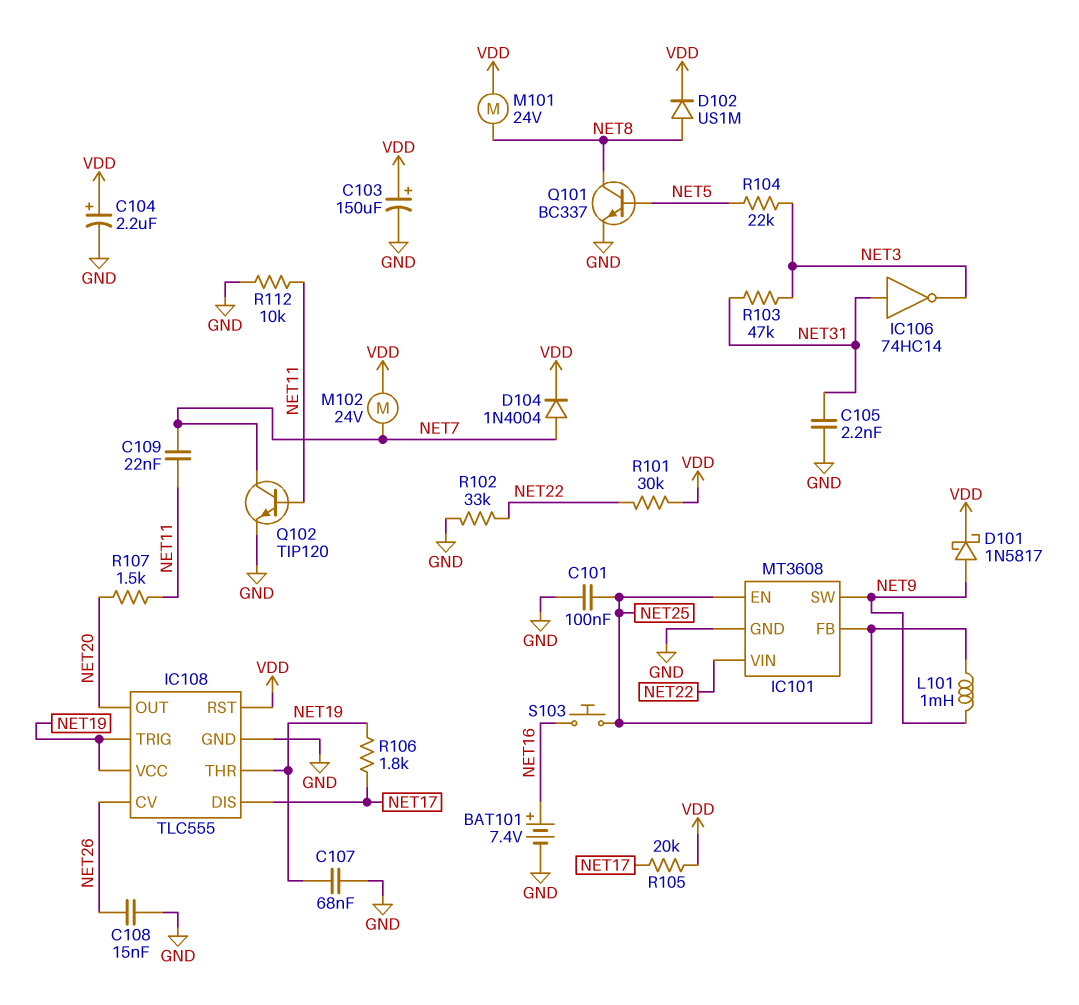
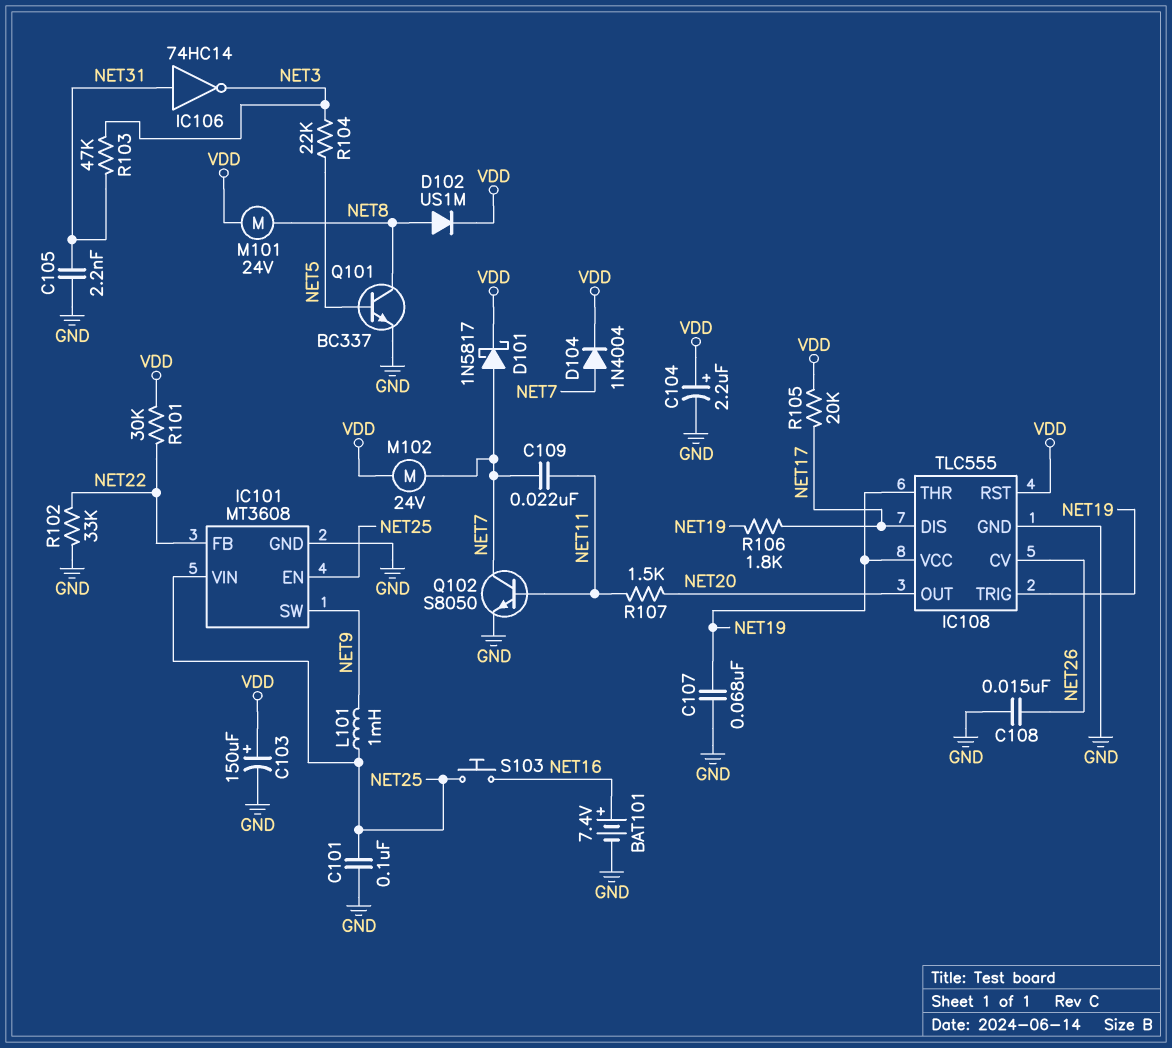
D101: schottky 1N5817 (A NET9, K VDD) -> schottky 1N5817 (A NET7, K VDD)
IC101 pin FB: NET25 -> NET22
IC101 pin VIN: NET22 -> NET25
Q102: NPN TIP120 (B NET11, C NET7, E GND) -> NPN S8050 (B NET11, C NET7, E GND)
R112: 10k (GND, NET11) -> none

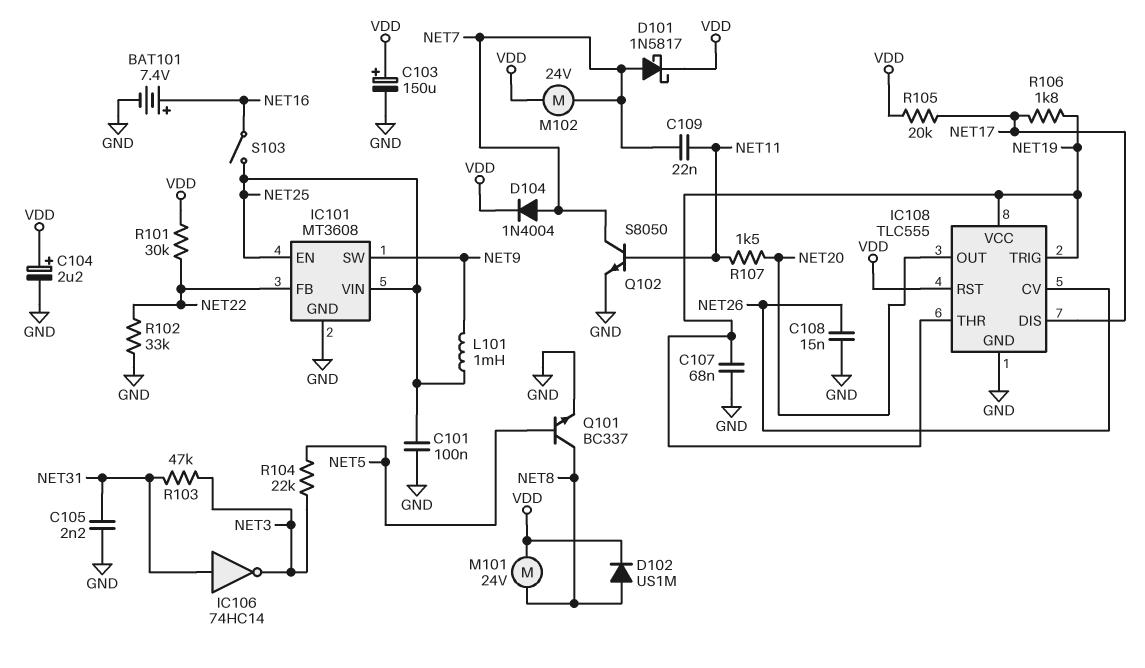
S103: button (NET16, NET25) -> switch (NET16, NET25)

